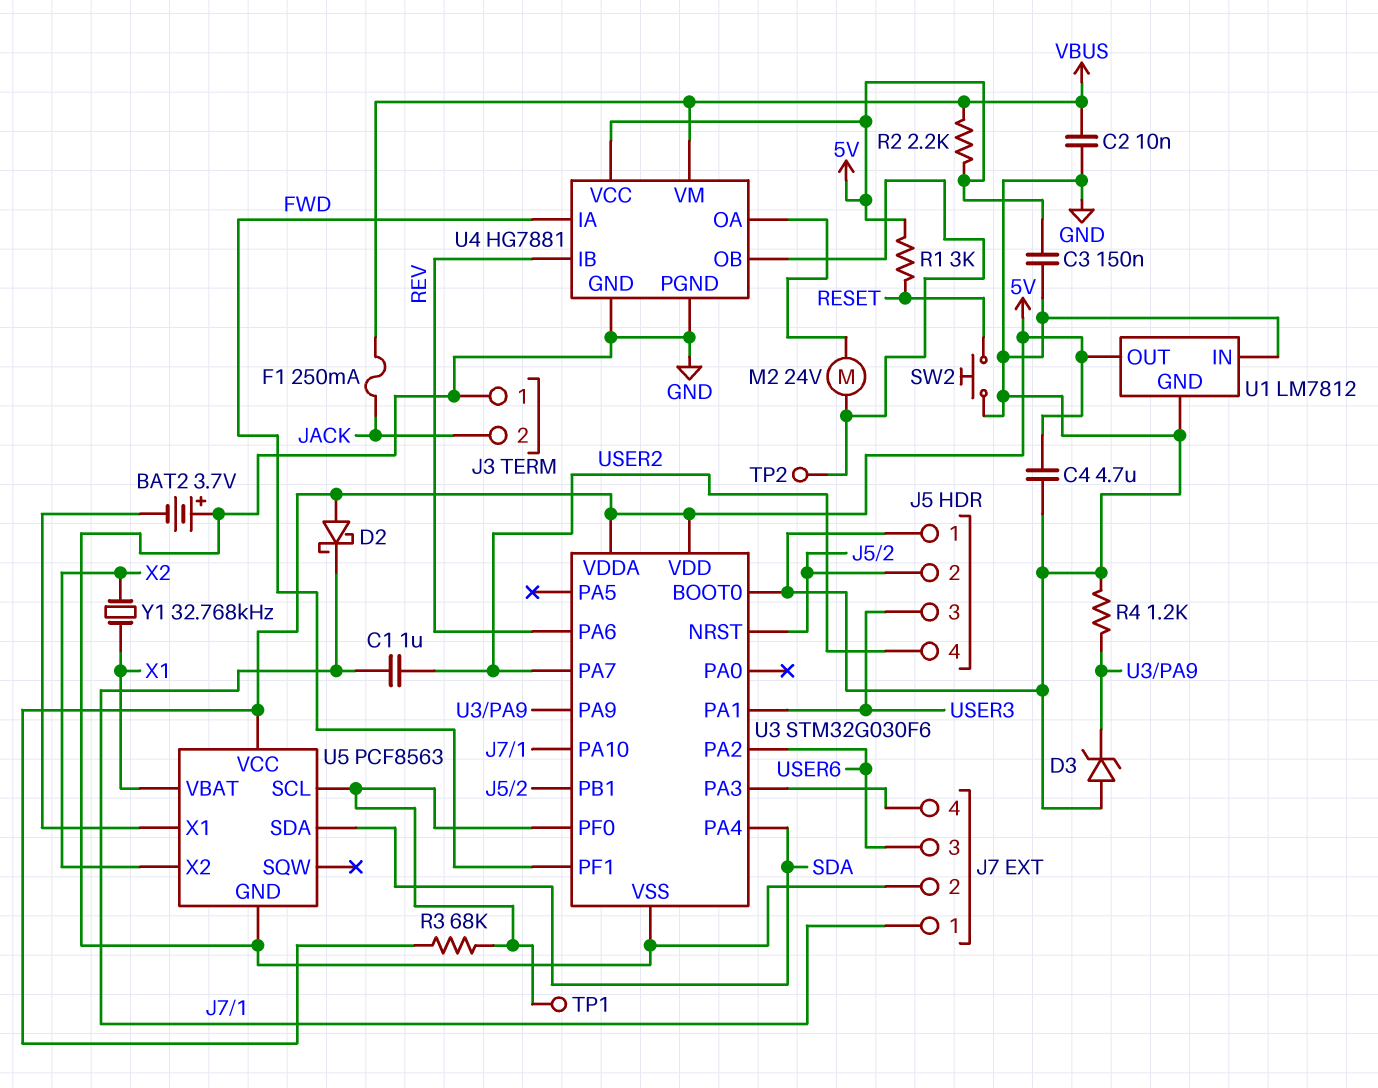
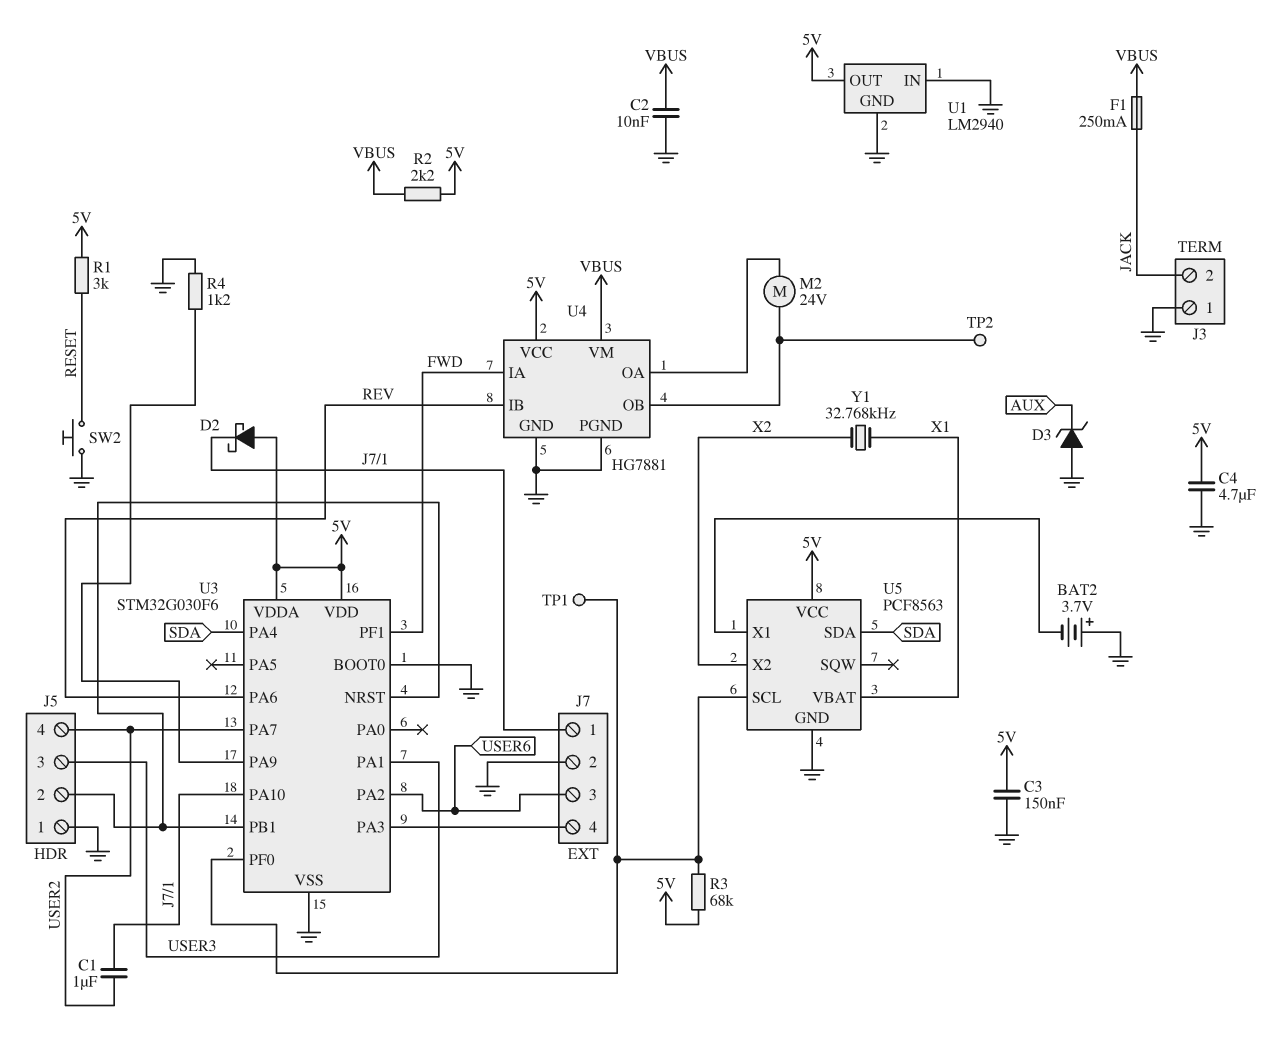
D3: zener (A GND, K U3/PA9) -> zener (A GND, K AUX)
U1: LM7812 -> LM2940

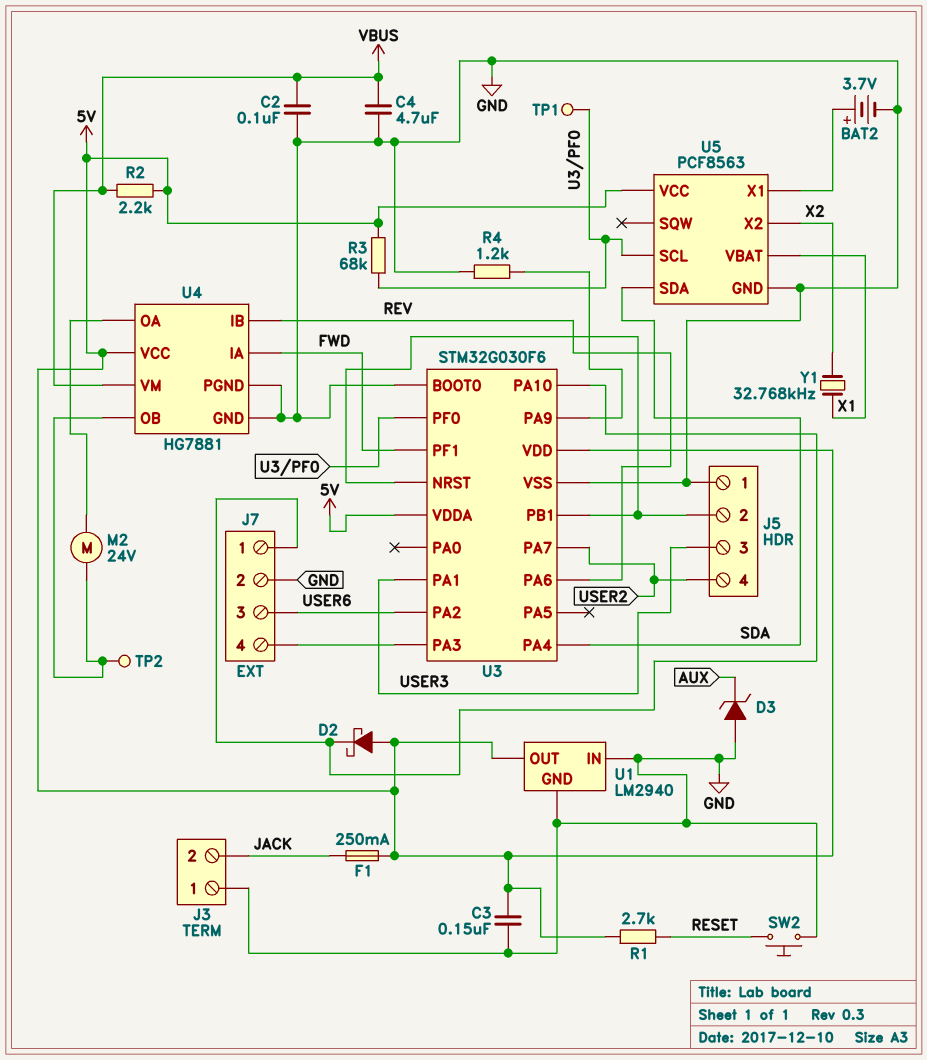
BAT2: 3.7V (plus GND, minus U5/X1) -> 3.7V (plus U5/X1, minus GND)
C1: 1uF (J7/1, USER2) -> none
C2: 10nF (GND, VBUS) -> 100nF (GND, VBUS)
C4: 4.7uF (5V, GND) -> 4.7uF (GND, VBUS)
F1: 250mA (JACK, VBUS) -> 250mA (5V, JACK)
R1: 3k (5V, RESET) -> 2.7k (5V, RESET)

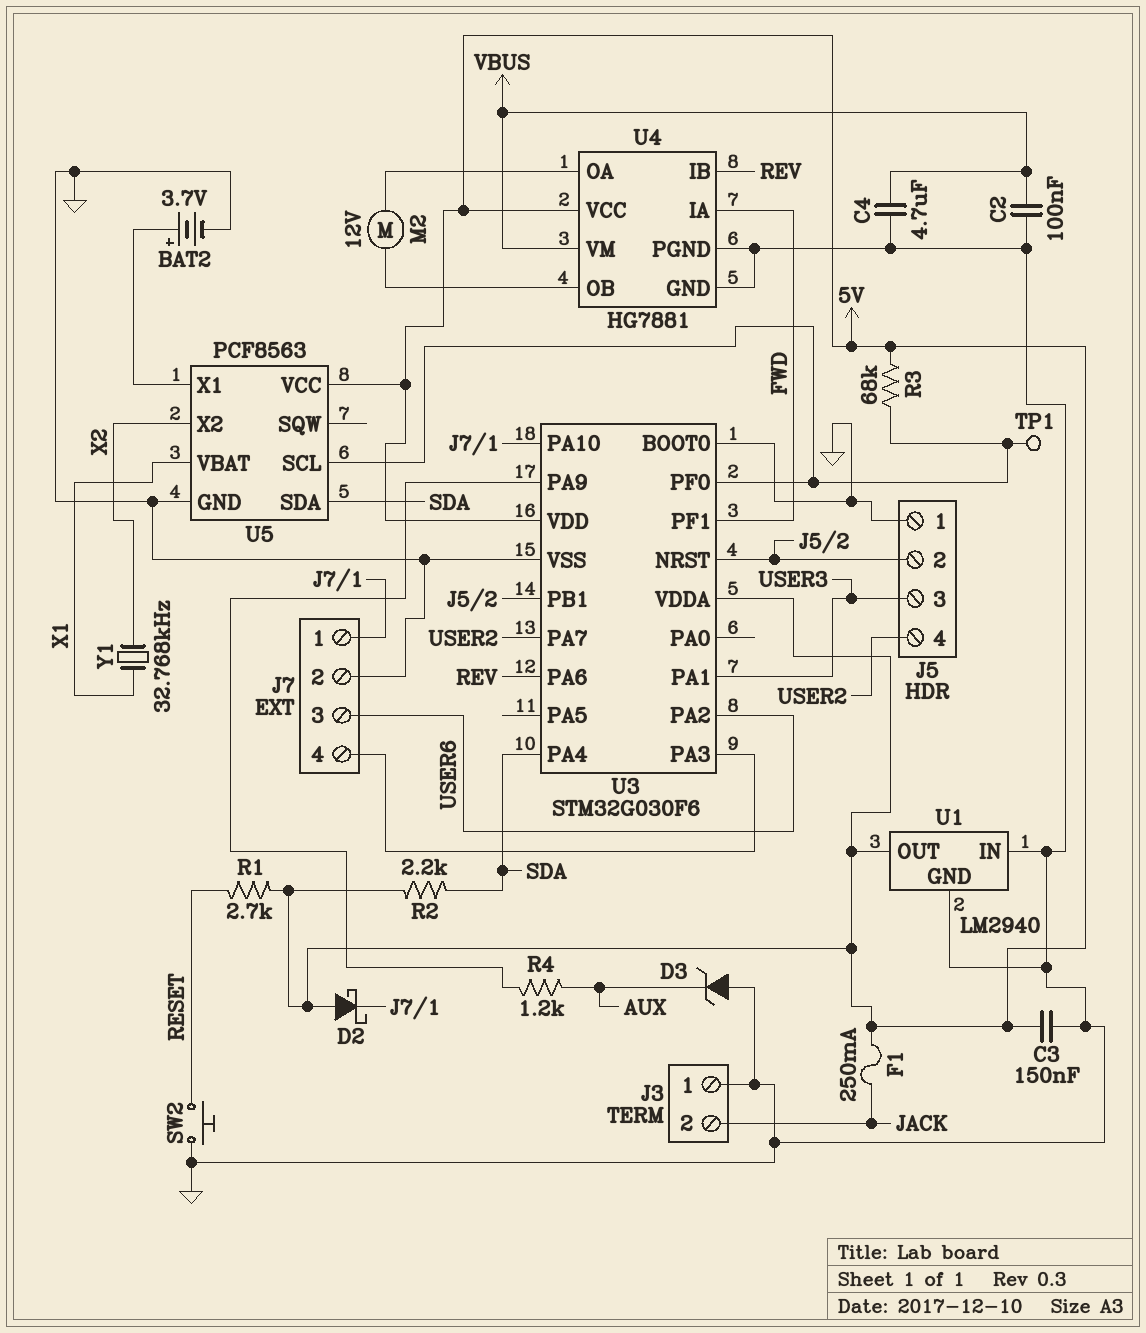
M2: motor 24V (U4/OA, U4/OB) -> motor 12V (U4/OA, U4/OB)
R2: 2.2k (5V, VBUS) -> 2.2k (5V, SDA)
R4: 1.2k (GND, U3/PA9) -> 1.2k (AUX, U3/PA9)
TP2: test point (U4/OB) -> none

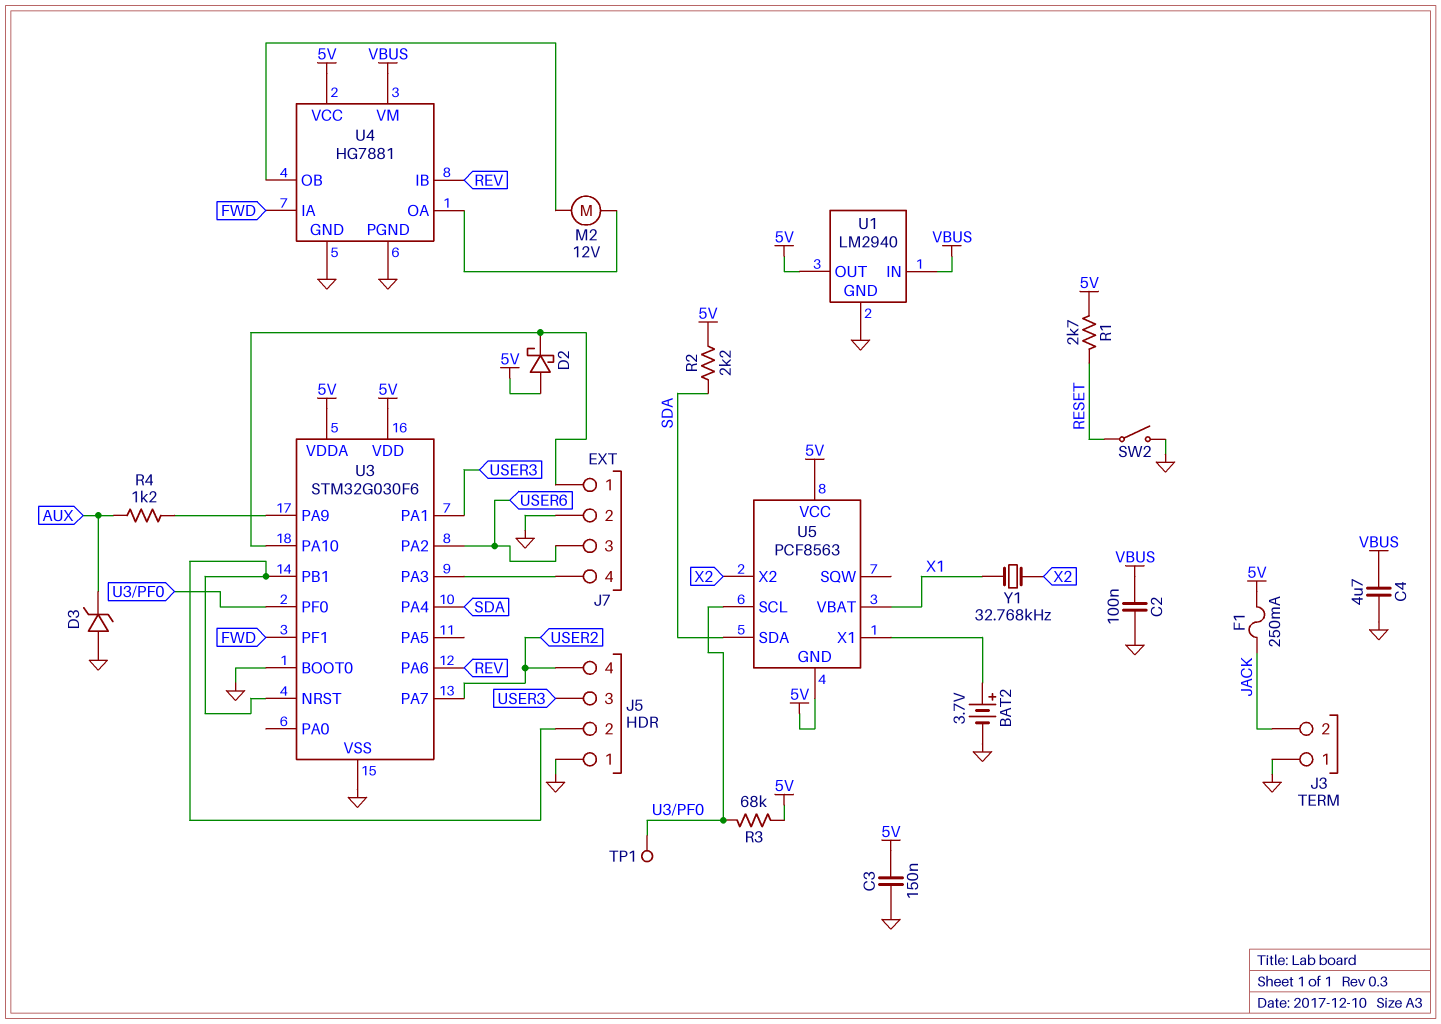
SW2: button (GND, RESET) -> switch (GND, RESET)
U1 pin IN: GND -> VBUS
U5 pin GND: GND -> 5V

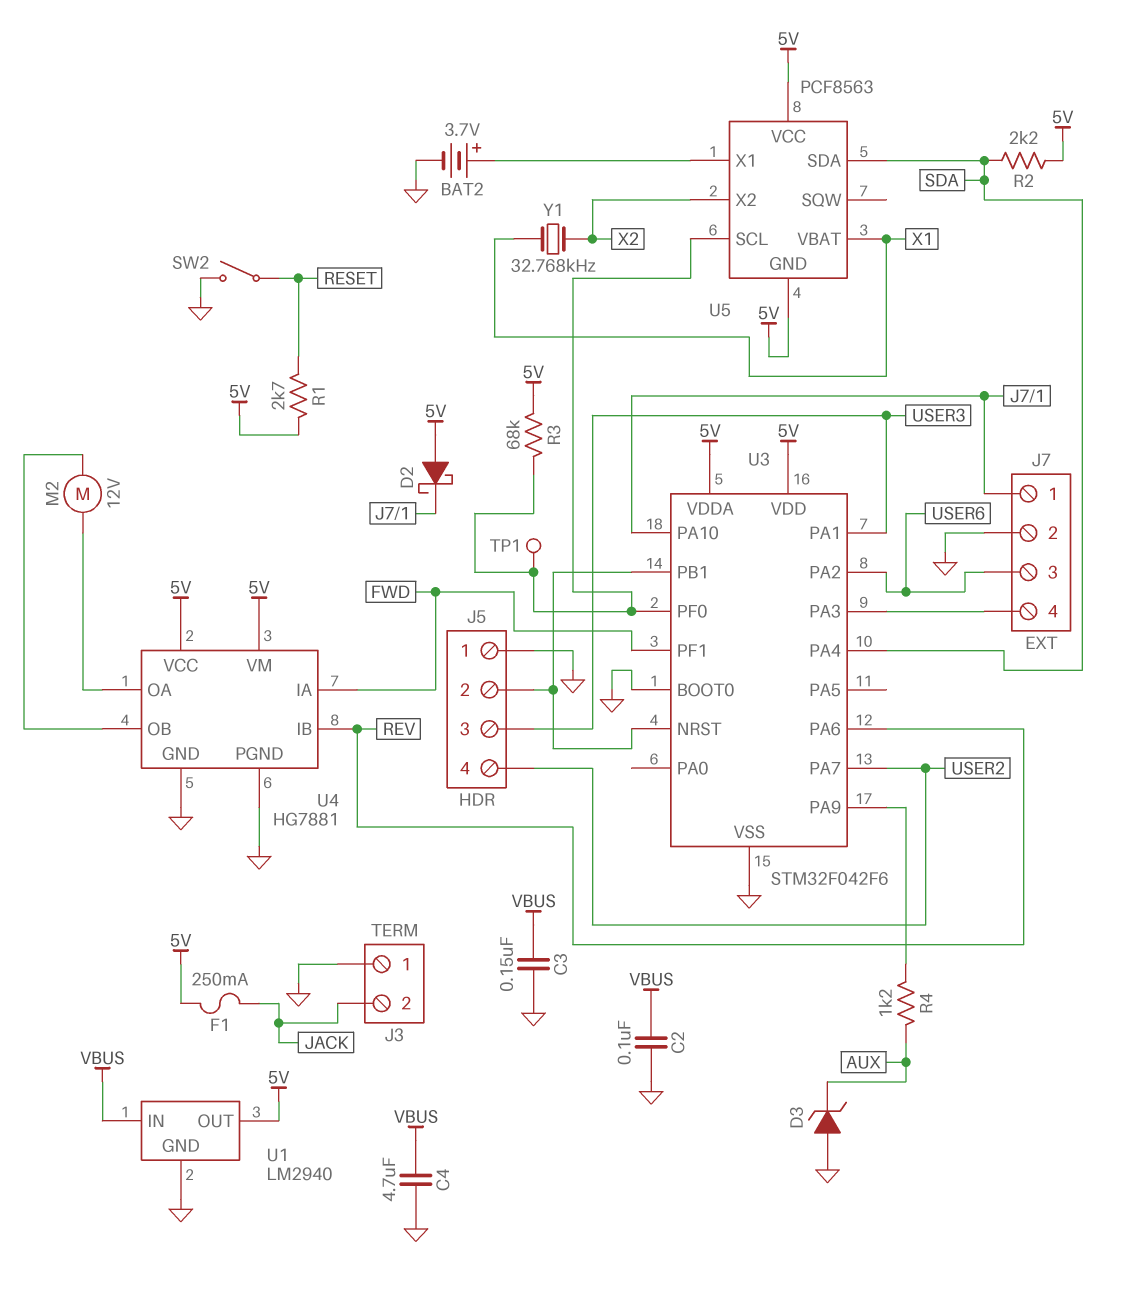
C3: 150nF (5V, GND) -> 150nF (GND, VBUS)
U3: STM32G030F6 -> STM32F042F6
U4 pin VM: VBUS -> 5V

